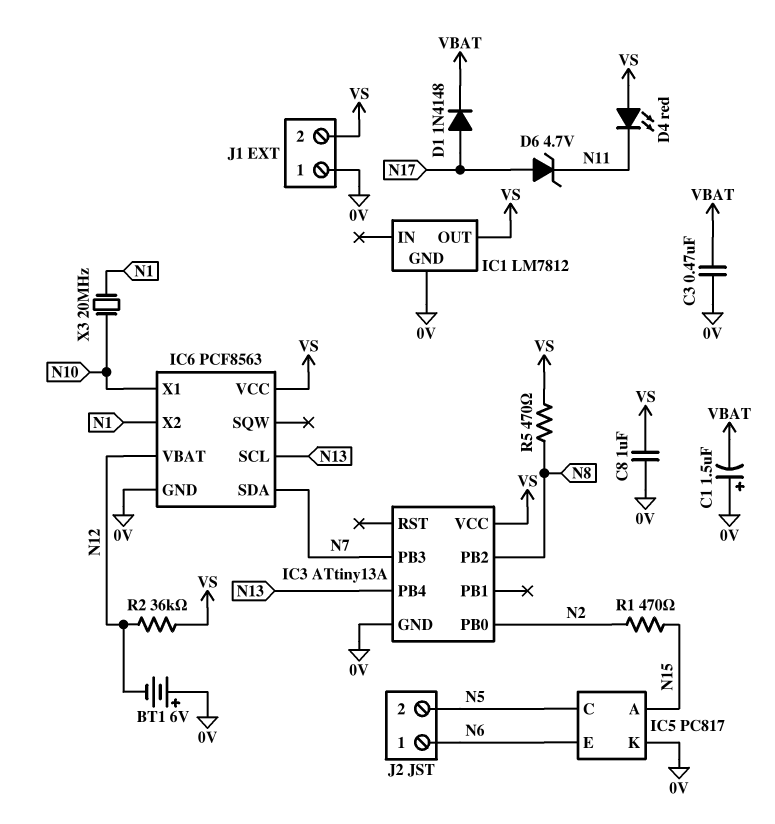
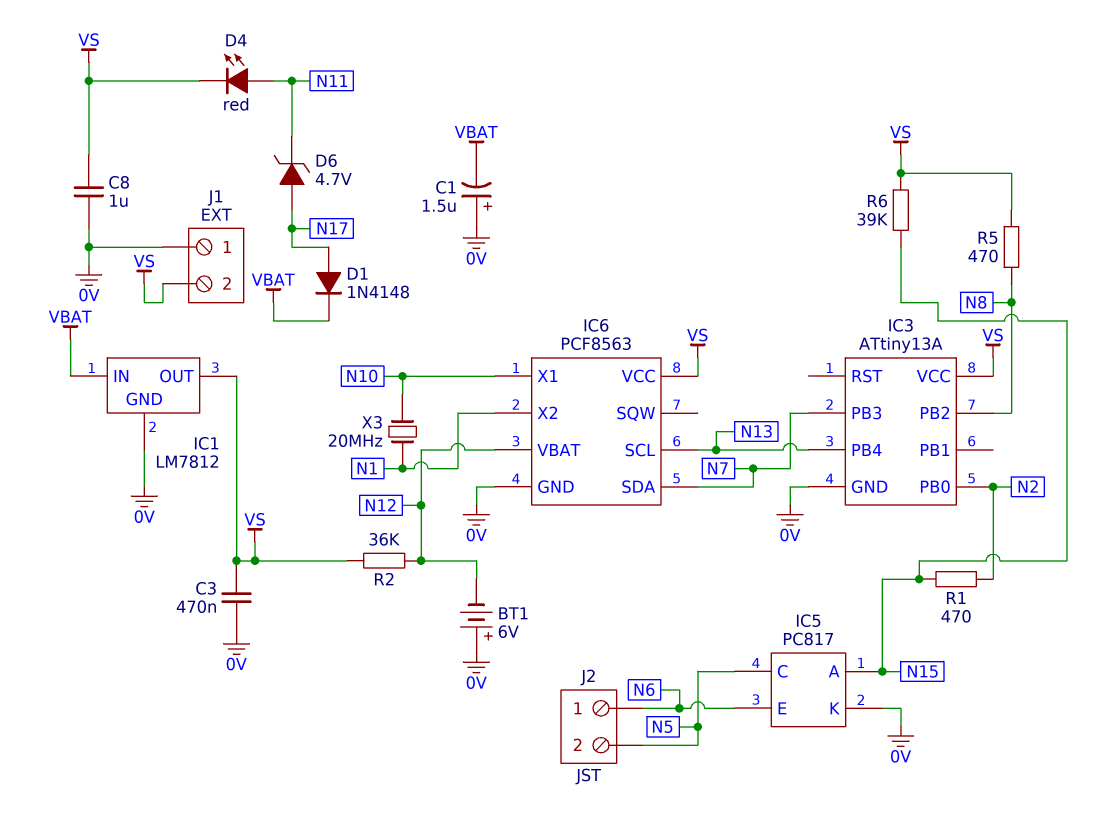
C3: 470nF (0V, VBAT) -> 470nF (0V, VS)
D4: LED red (A VS, K N11) -> LED red (A N11, K VS)
IC1 pin IN: none -> VBAT
R6: none -> 39k (N15, VS)

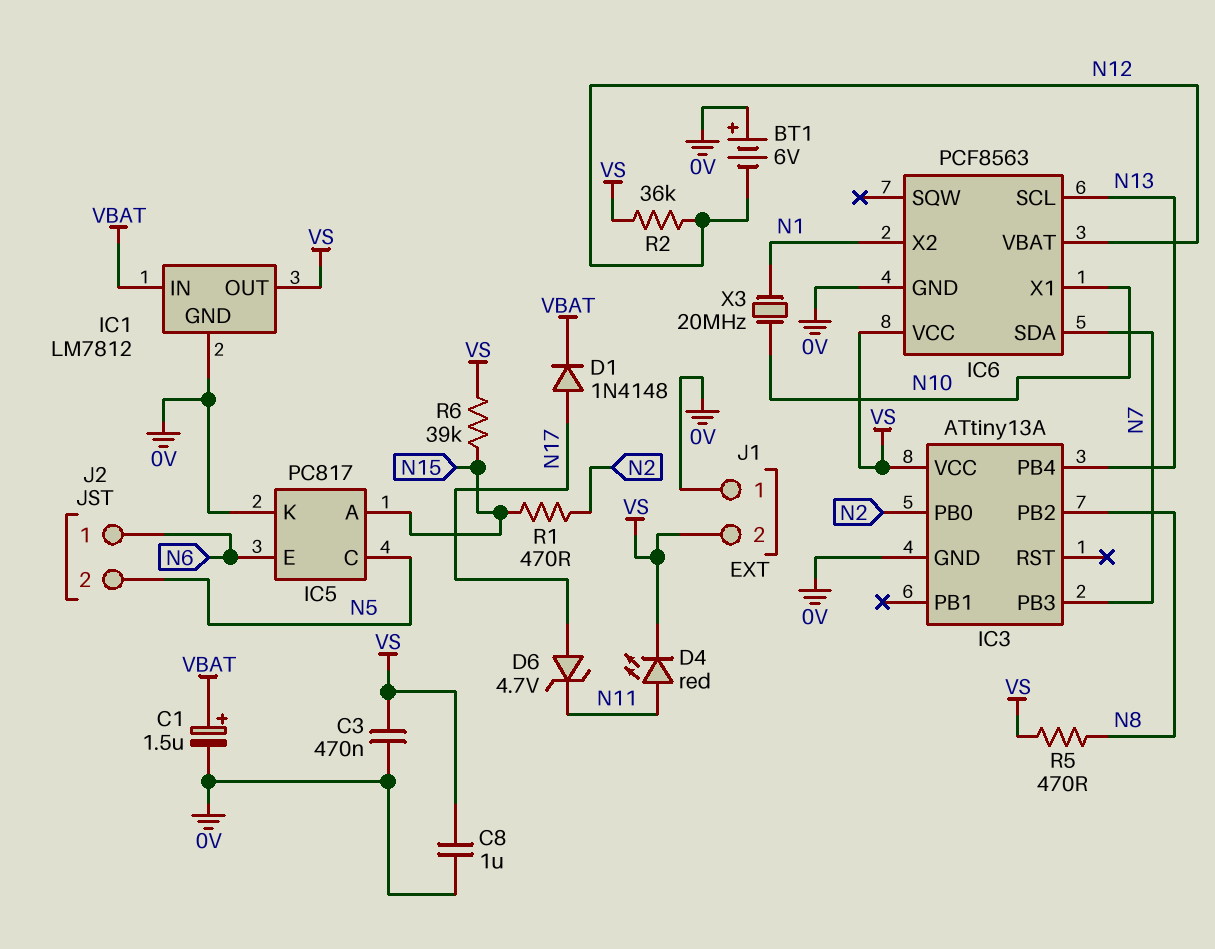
C1: 1.5uF (plus 0V, minus VBAT) -> 1.5uF (plus VBAT, minus 0V)

